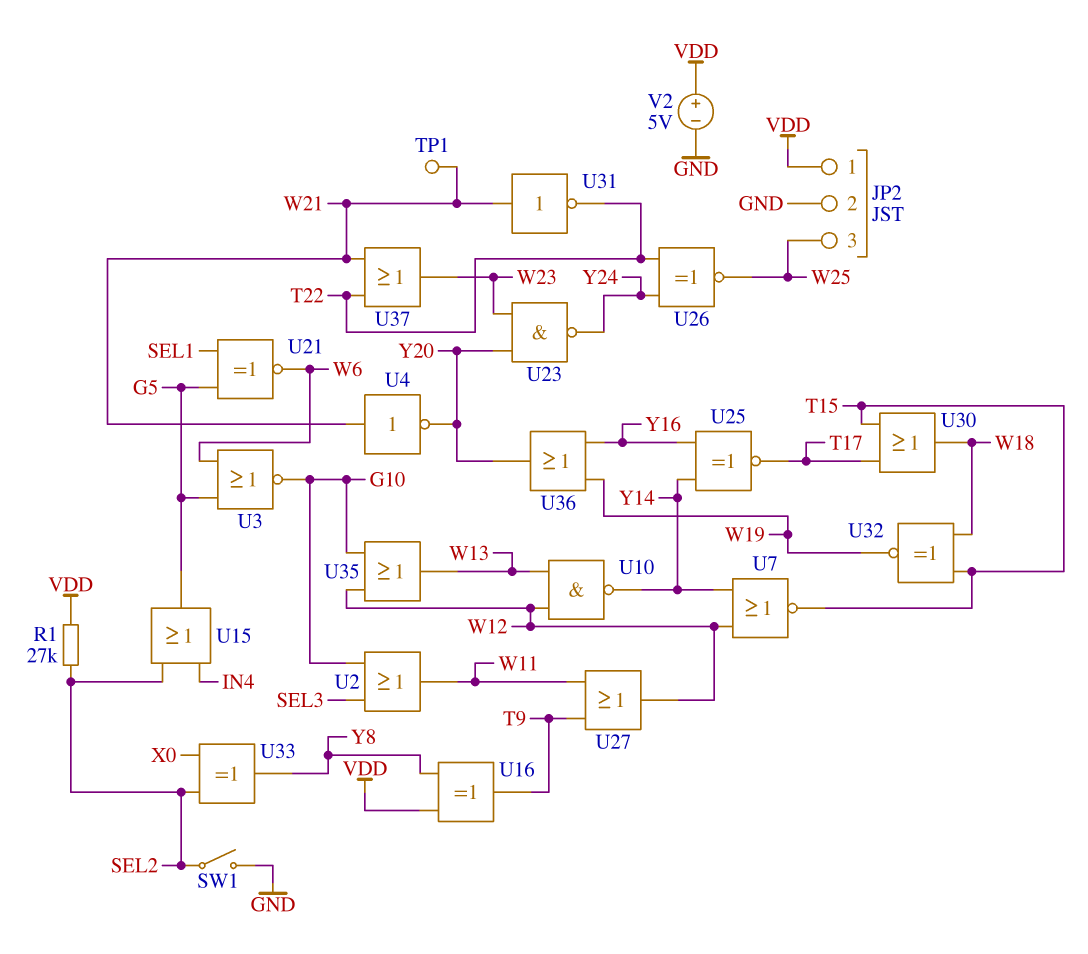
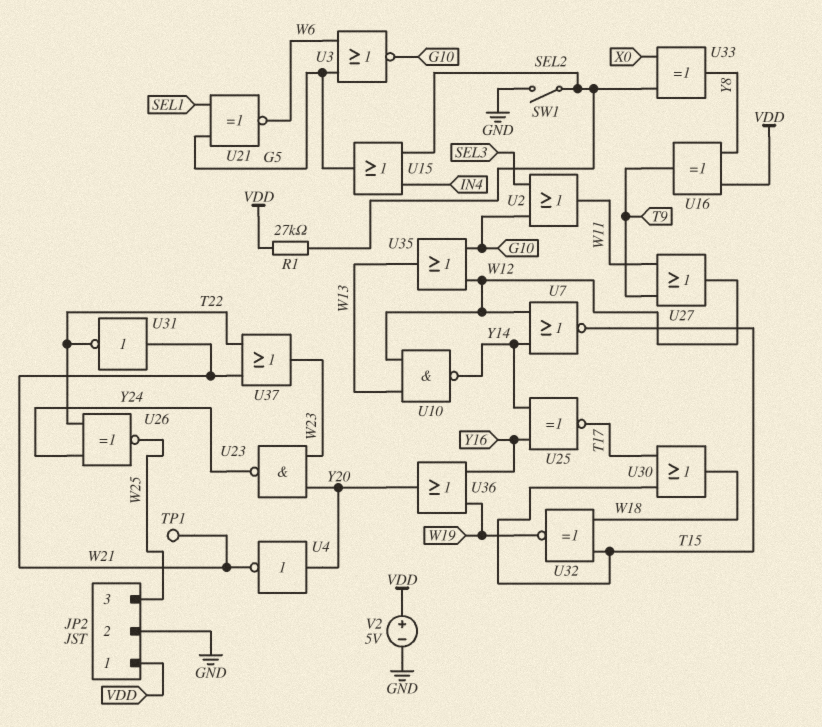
U4: NOT (in W21, out Y20) -> NOT (in Y20, out W21)

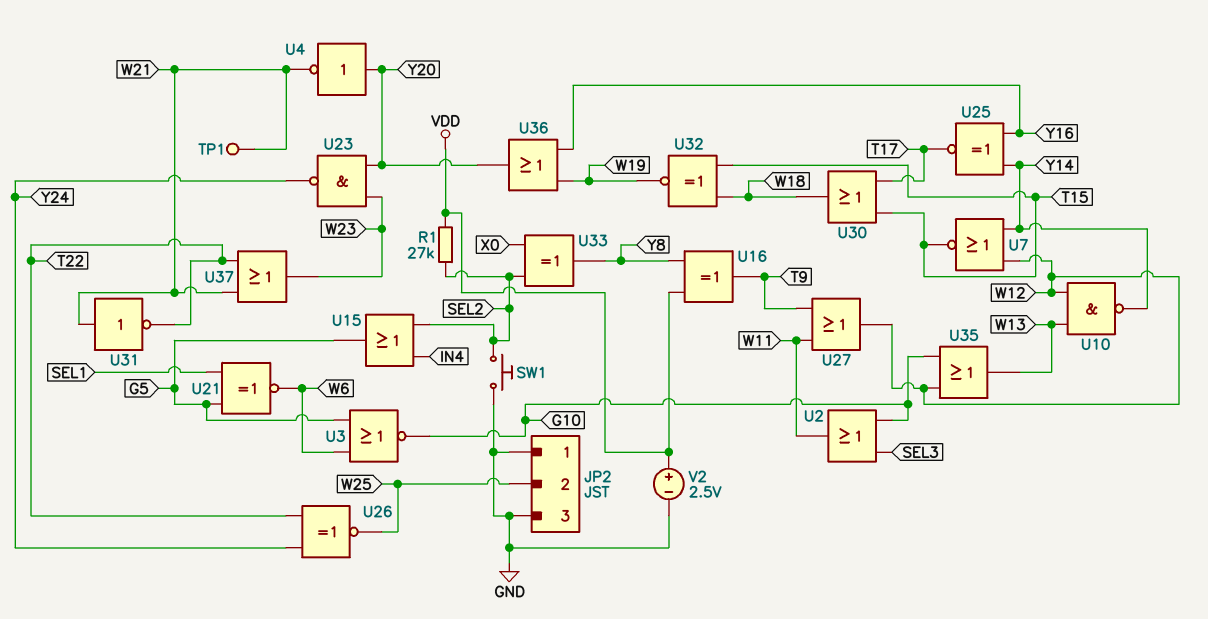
JP2 pin 1: VDD -> GND
JP2 pin 2: GND -> W25
JP2 pin 3: W25 -> GND
SW1: switch (GND, SEL2) -> button (GND, SEL2)
V2: 5V (plus VDD, minus GND) -> 2.5V (plus VDD, minus GND)

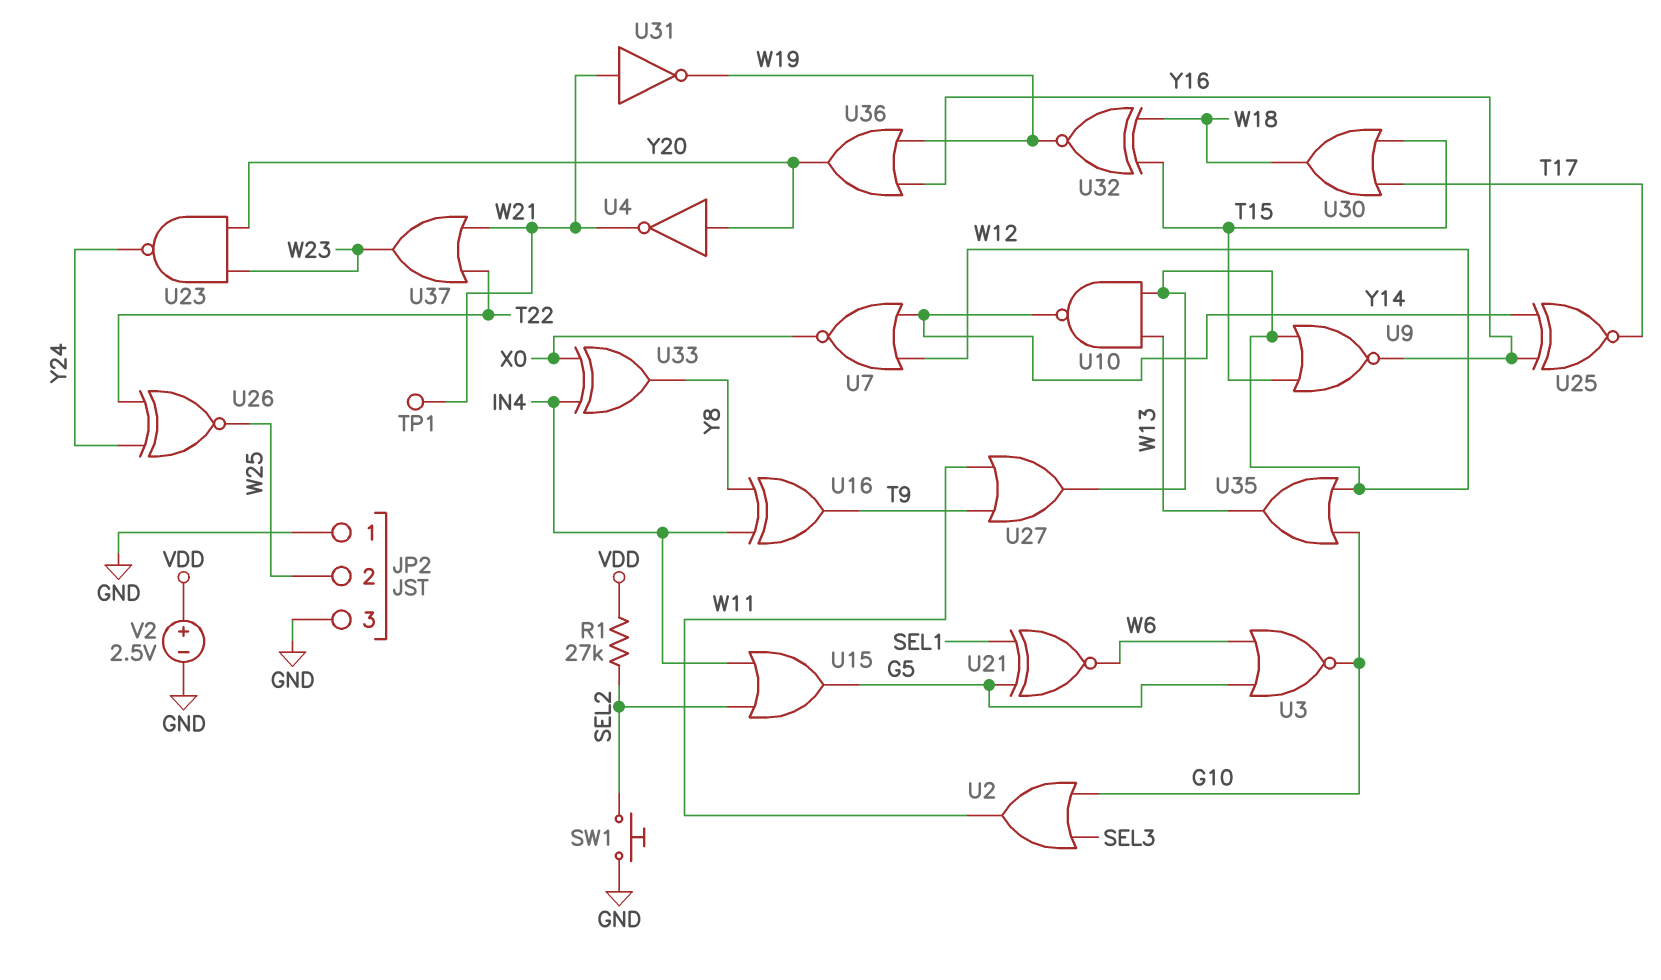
U7: NOR (in W12, in Y14, out T15) -> NOR (in W12, in Y14, out X0)
U9: none -> NOR (in T15, in W12, out Y16)
U16: XOR (in VDD, in Y8, out T9) -> XOR (in IN4, in Y8, out T9)
U31: NOT (in W21, out T22) -> NOT (in W21, out W19)
U33: XOR (in SEL2, in X0, out Y8) -> XOR (in IN4, in X0, out Y8)

